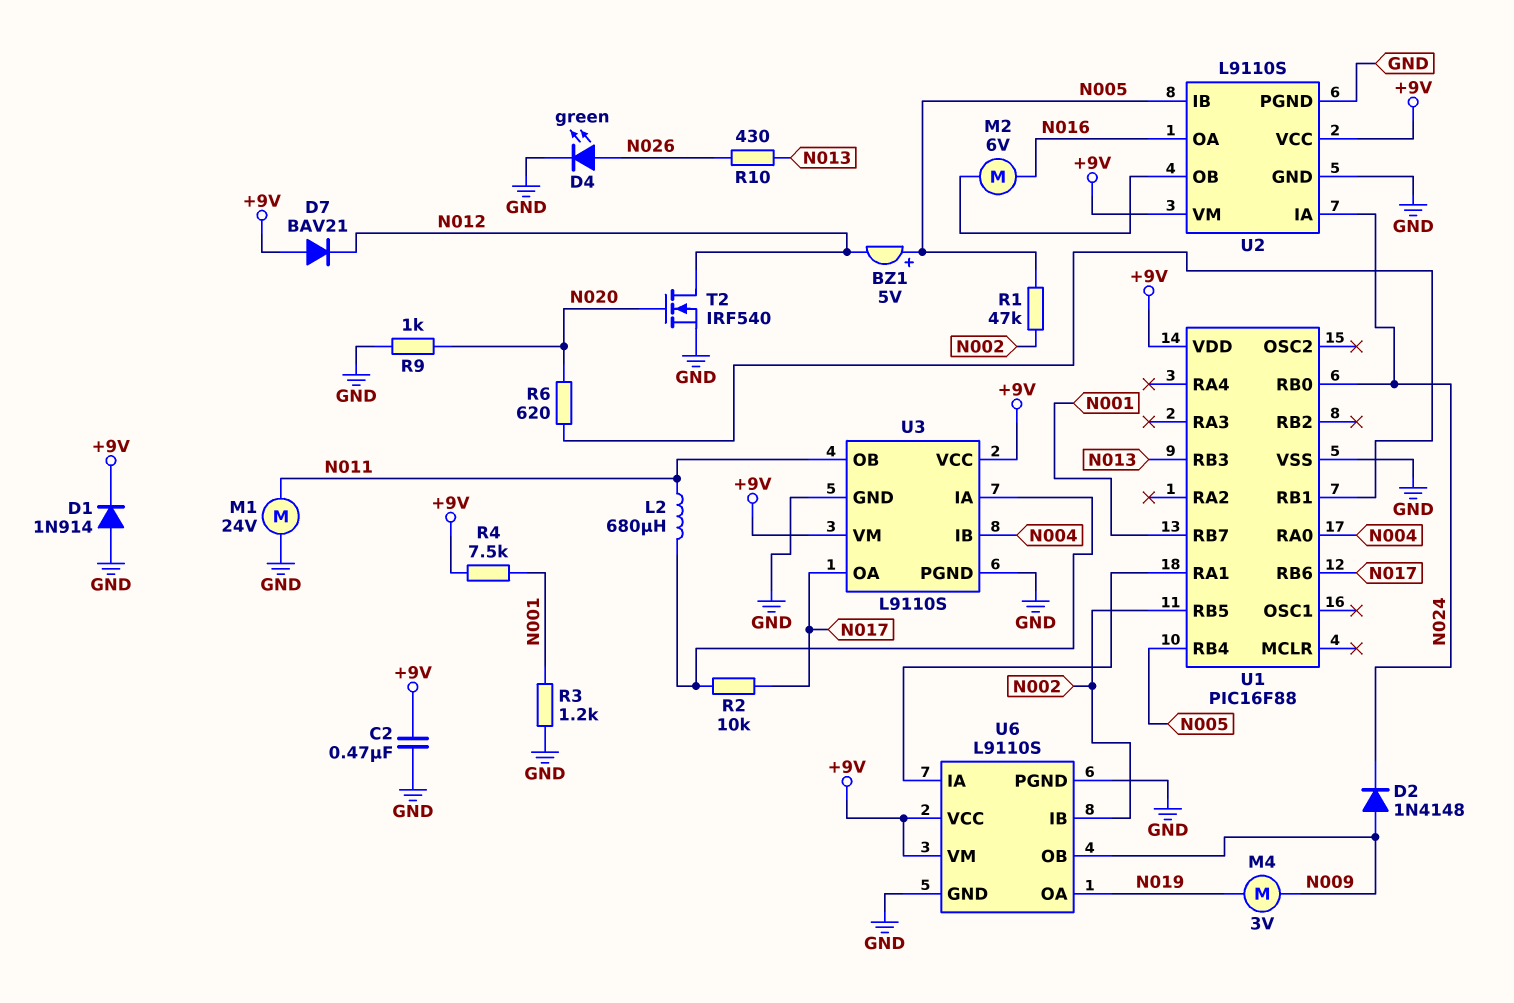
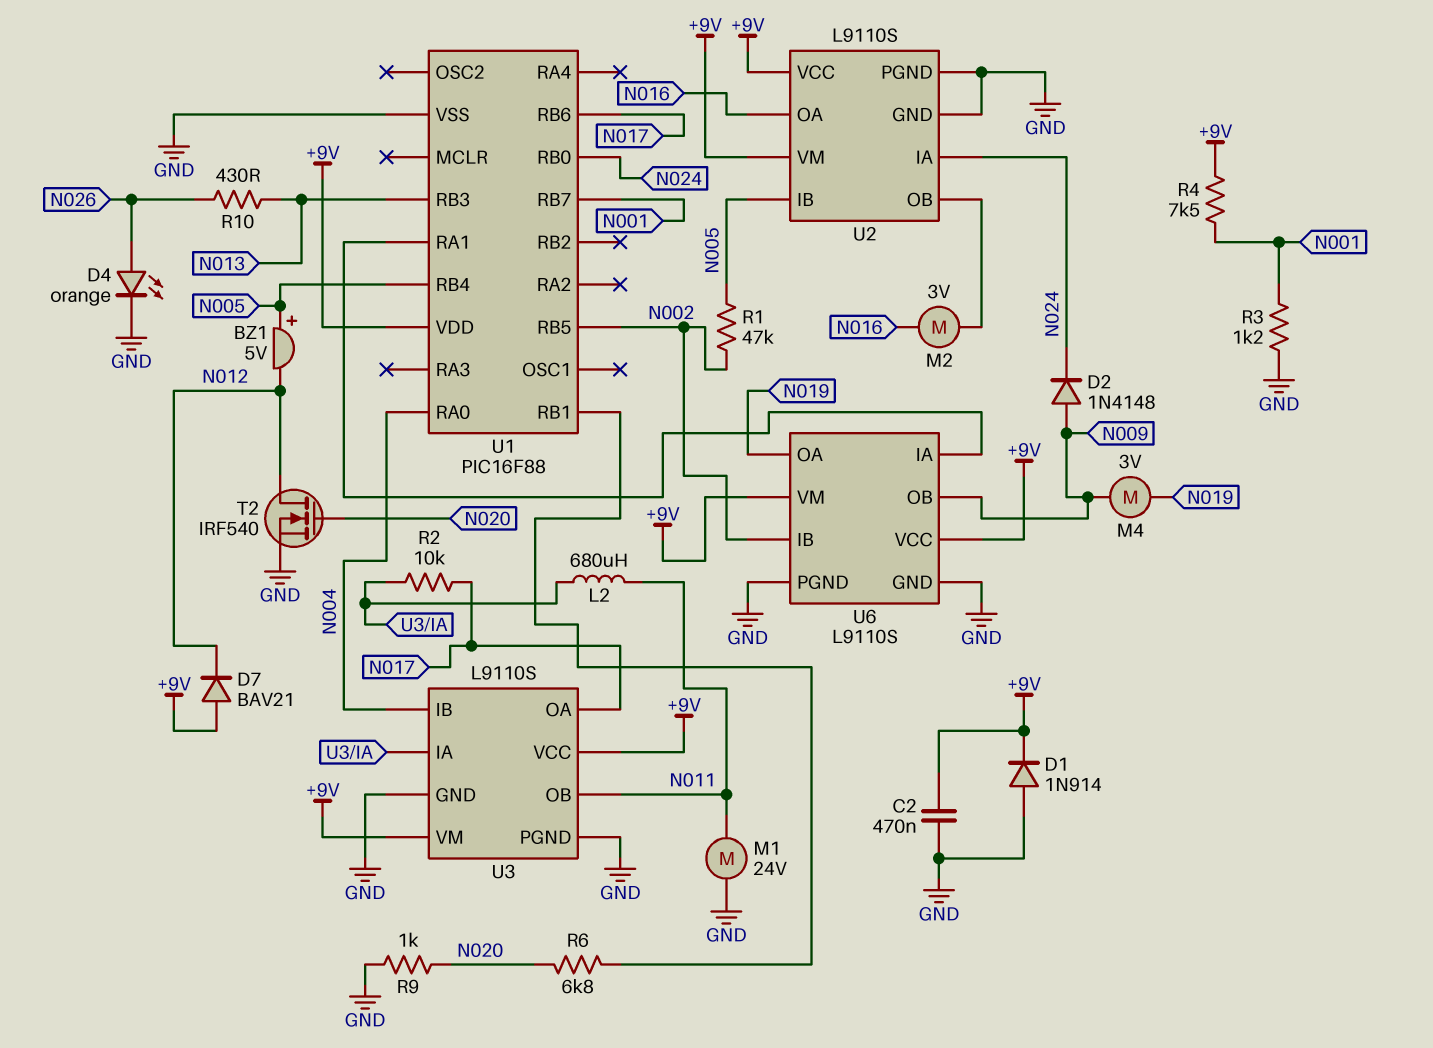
D4: LED green (A N026, K GND) -> LED orange (A N026, K GND)
M2: motor 6V (N016, U2/OB) -> motor 3V (N016, U2/OB)
R6: 620 (N020, U1/RB1) -> 6.8k (N020, U1/RB1)

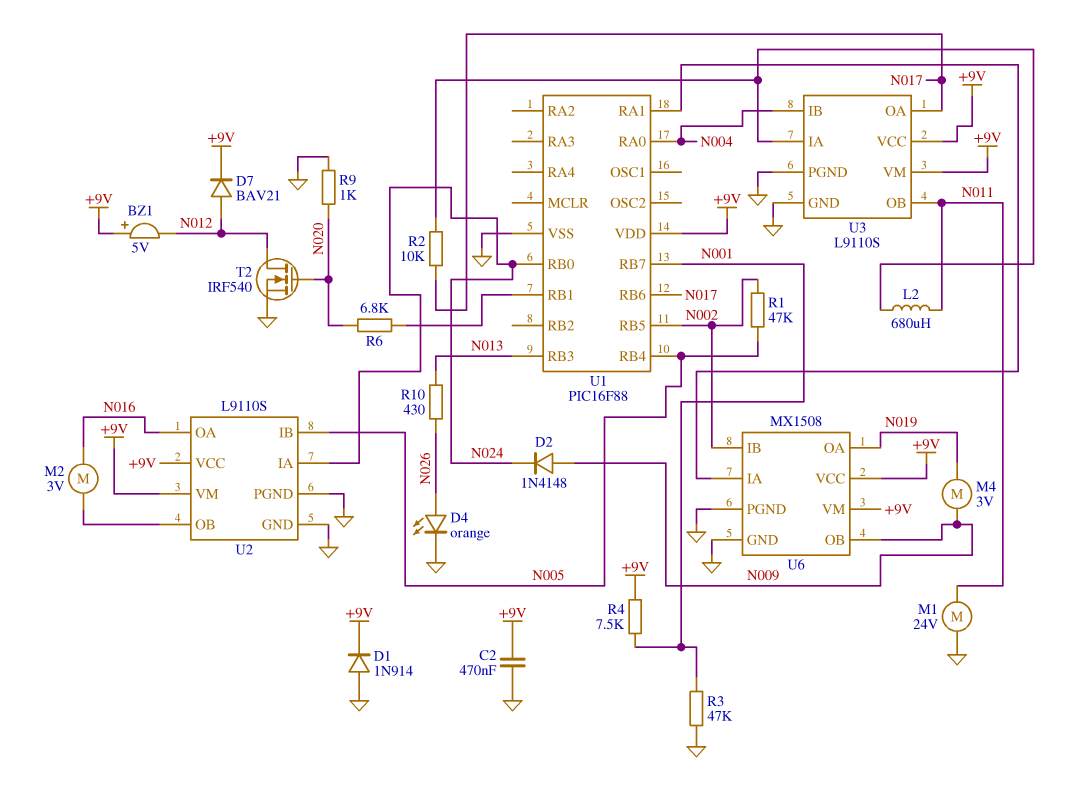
BZ1: buzzer 5V (plus N005, minus N012) -> buzzer 5V (plus +9V, minus N012)
D7: diode BAV21 (A +9V, K N012) -> diode BAV21 (A N012, K +9V)
R3: 1.2k (GND, N001) -> 47k (GND, N001)
U6: L9110S -> MX1508

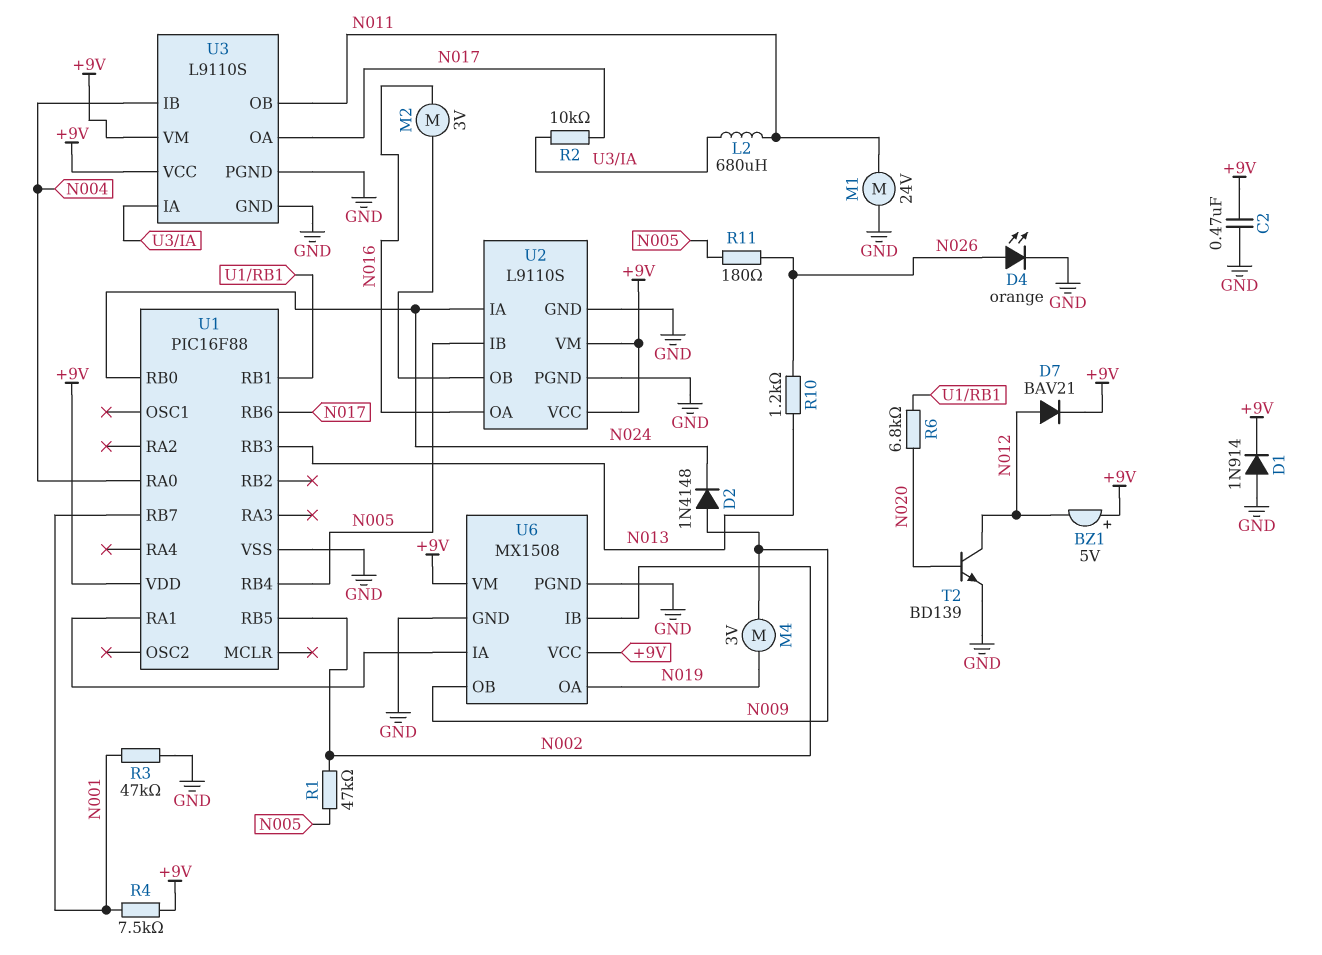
R9: 1k (GND, N020) -> none
R10: 430 (N013, N026) -> 1.2k (N013, N026)
R11: none -> 180 (N005, N026)
T2: NMOS IRF540 (G N020, D N012, S GND) -> NPN BD139 (B N020, C N012, E GND)

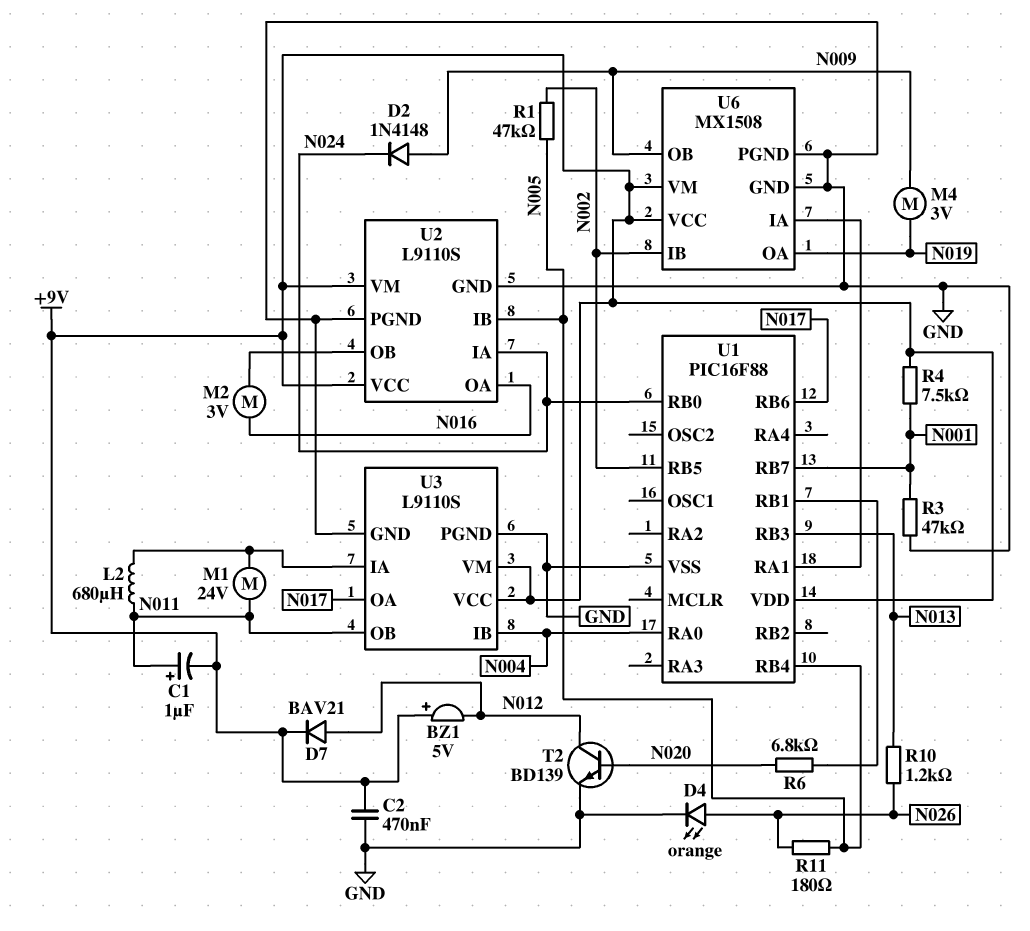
C1: none -> 1uF (plus N011, minus +9V)
D1: diode 1N914 (A GND, K +9V) -> none
M1: motor 24V (GND, N011) -> motor 24V (N011, U3/IA)
R2: 10k (N017, U3/IA) -> none

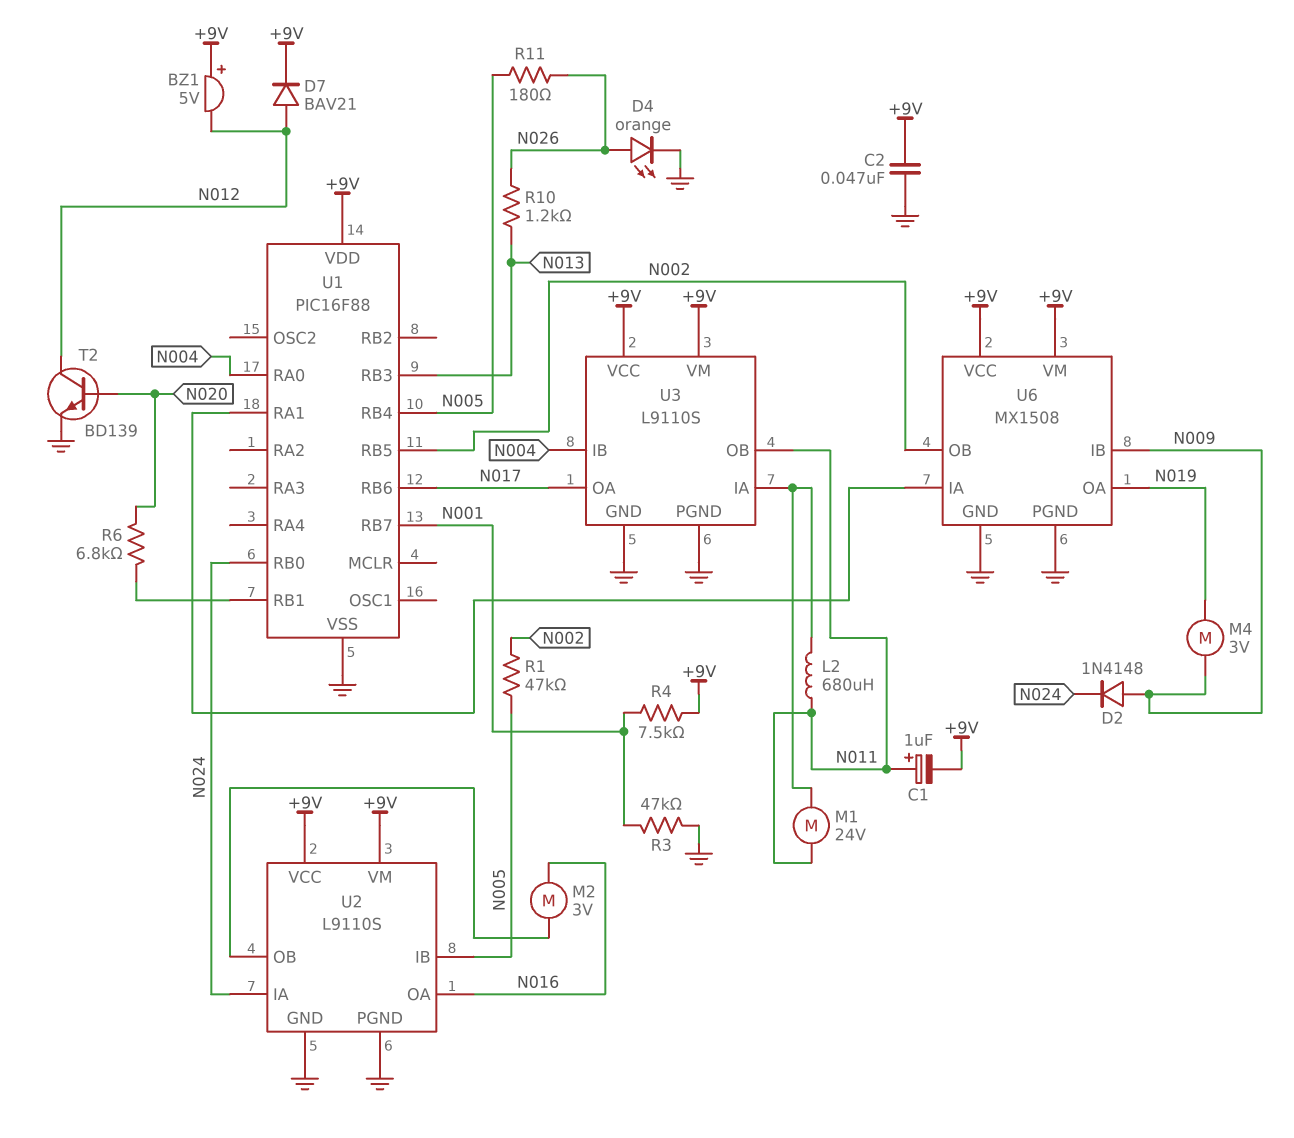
C2: 470nF (+9V, GND) -> 47nF (+9V, GND)
U6 pin IB: N002 -> N009
U6 pin OB: N009 -> N002

